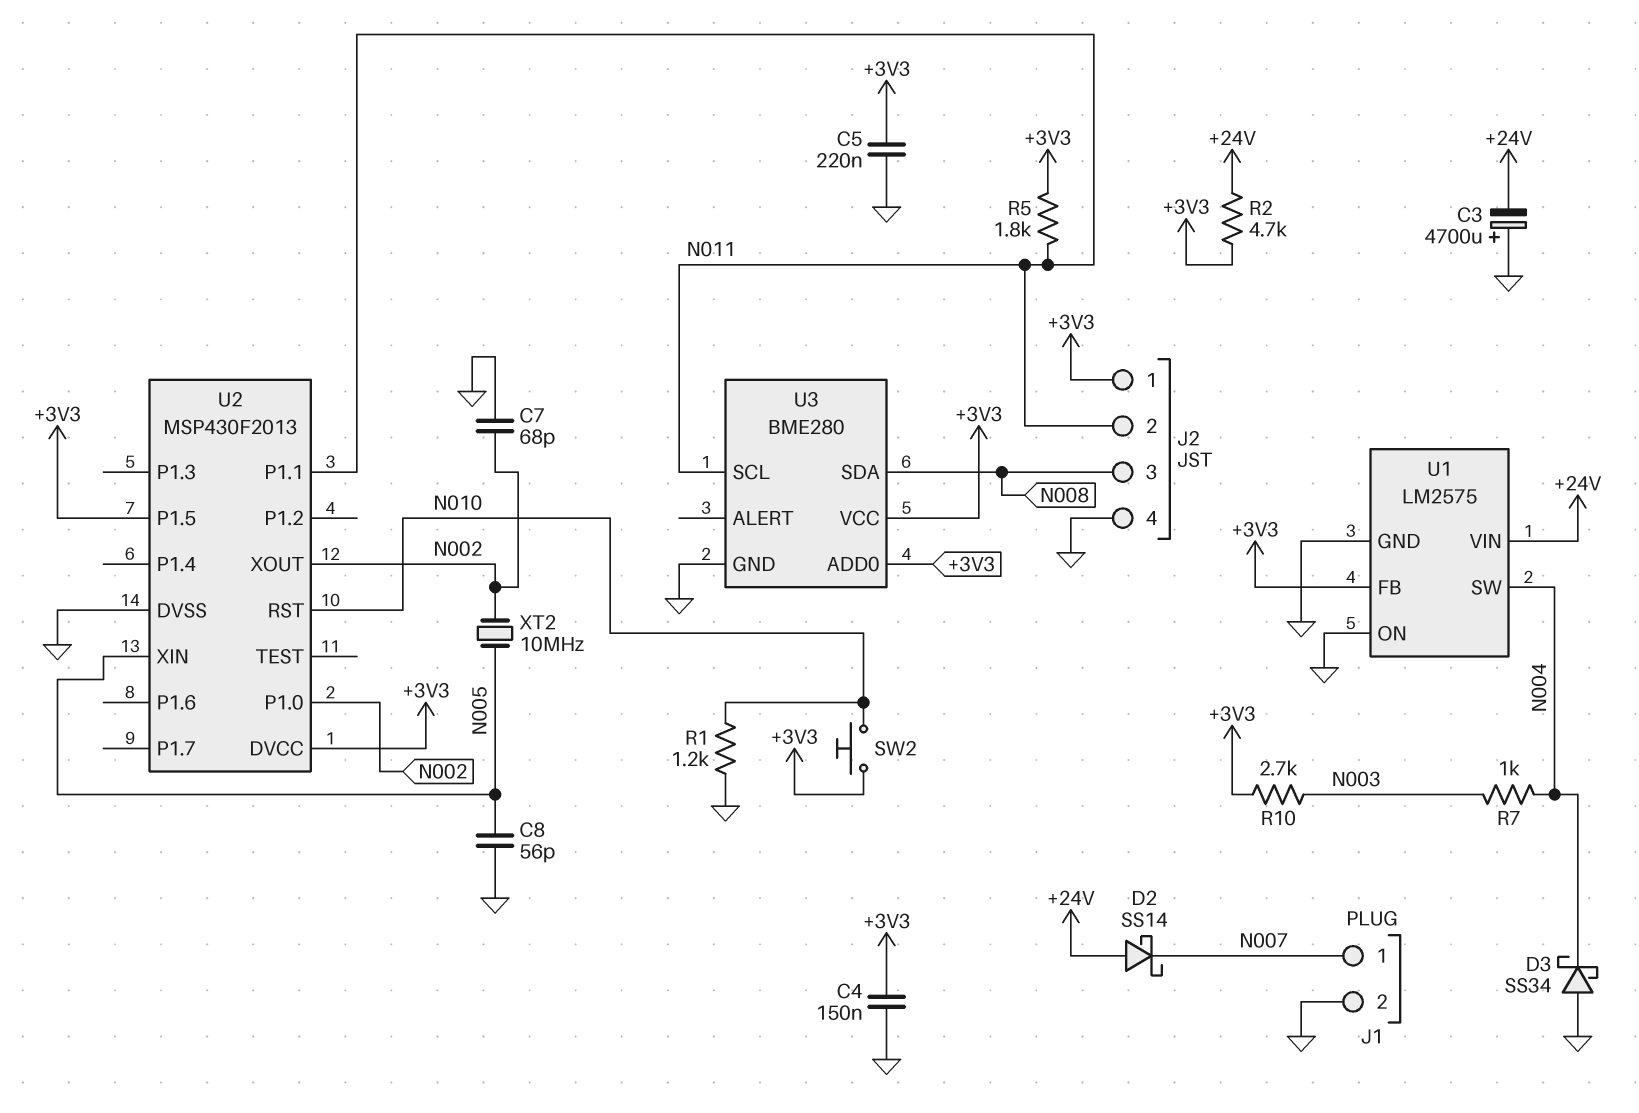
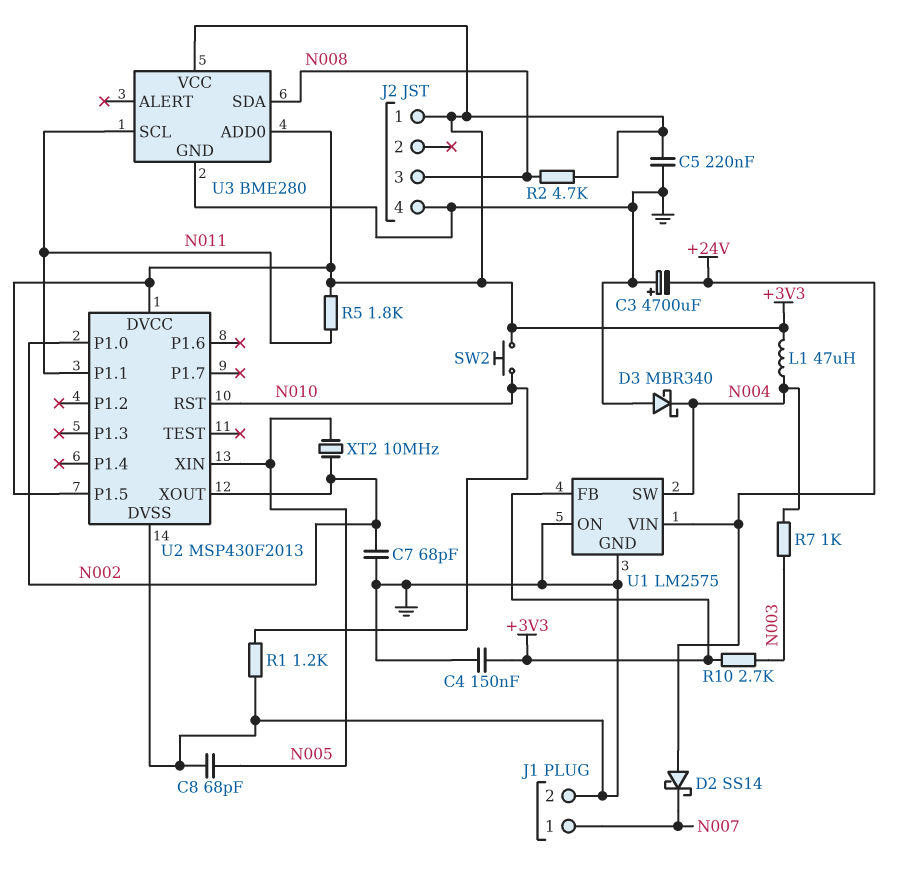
C8: 56pF (GND, N005) -> 68pF (GND, N005)
D3: schottky SS34 (A GND, K N004) -> schottky MBR340 (A GND, K N004)
J2 pin 2: N011 -> none
L1: none -> 47uH (+3V3, N004)
R2: 4.7k (+3V3, +24V) -> 4.7k (+3V3, N008)

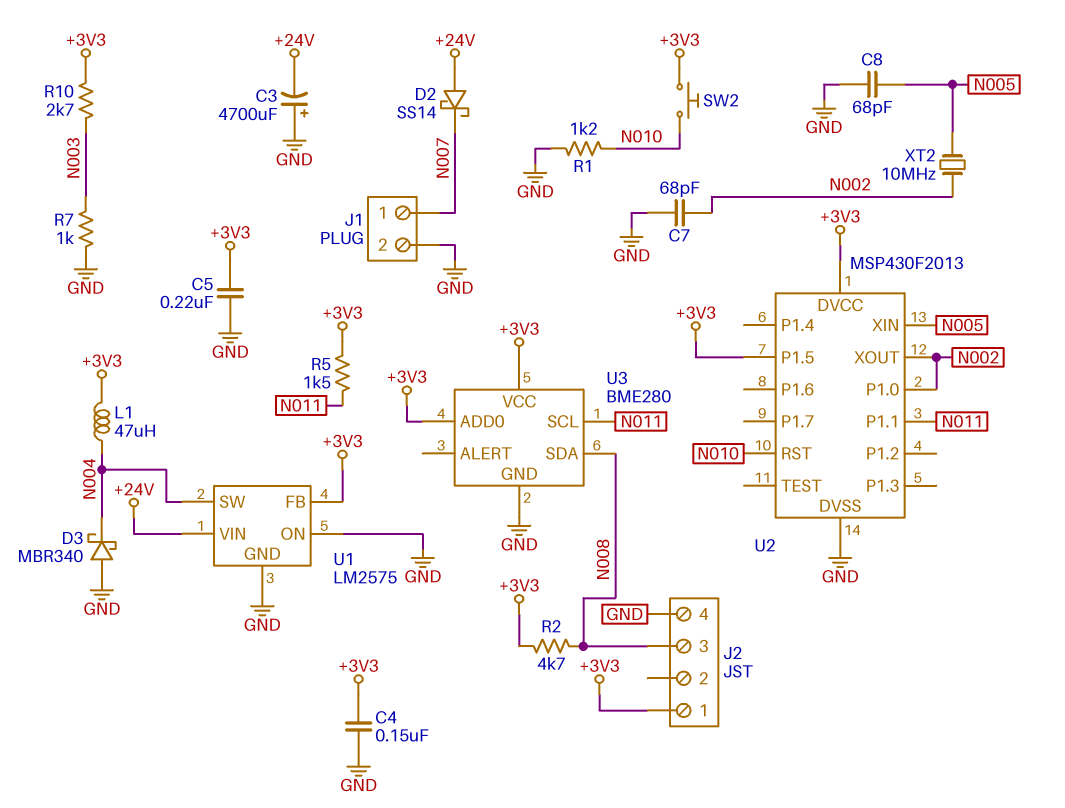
R5: 1.8k (+3V3, N011) -> 1.5k (+3V3, N011)
R7: 1k (N003, N004) -> 1k (GND, N003)

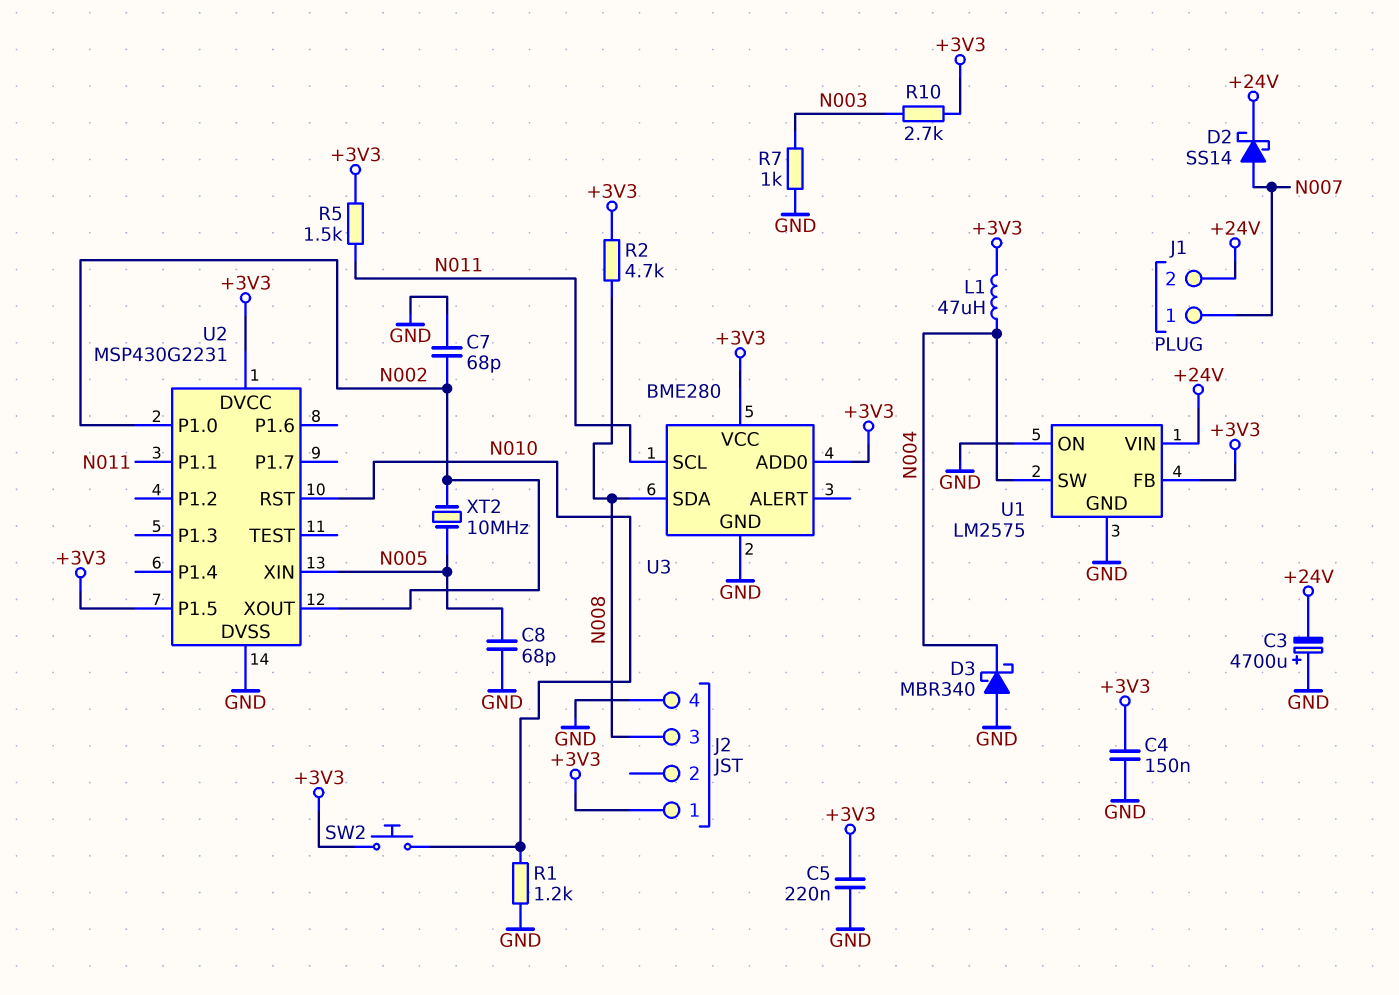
D2: schottky SS14 (A +24V, K N007) -> schottky SS14 (A N007, K +24V)
J1 pin 2: GND -> +24V
U2: MSP430F2013 -> MSP430G2231

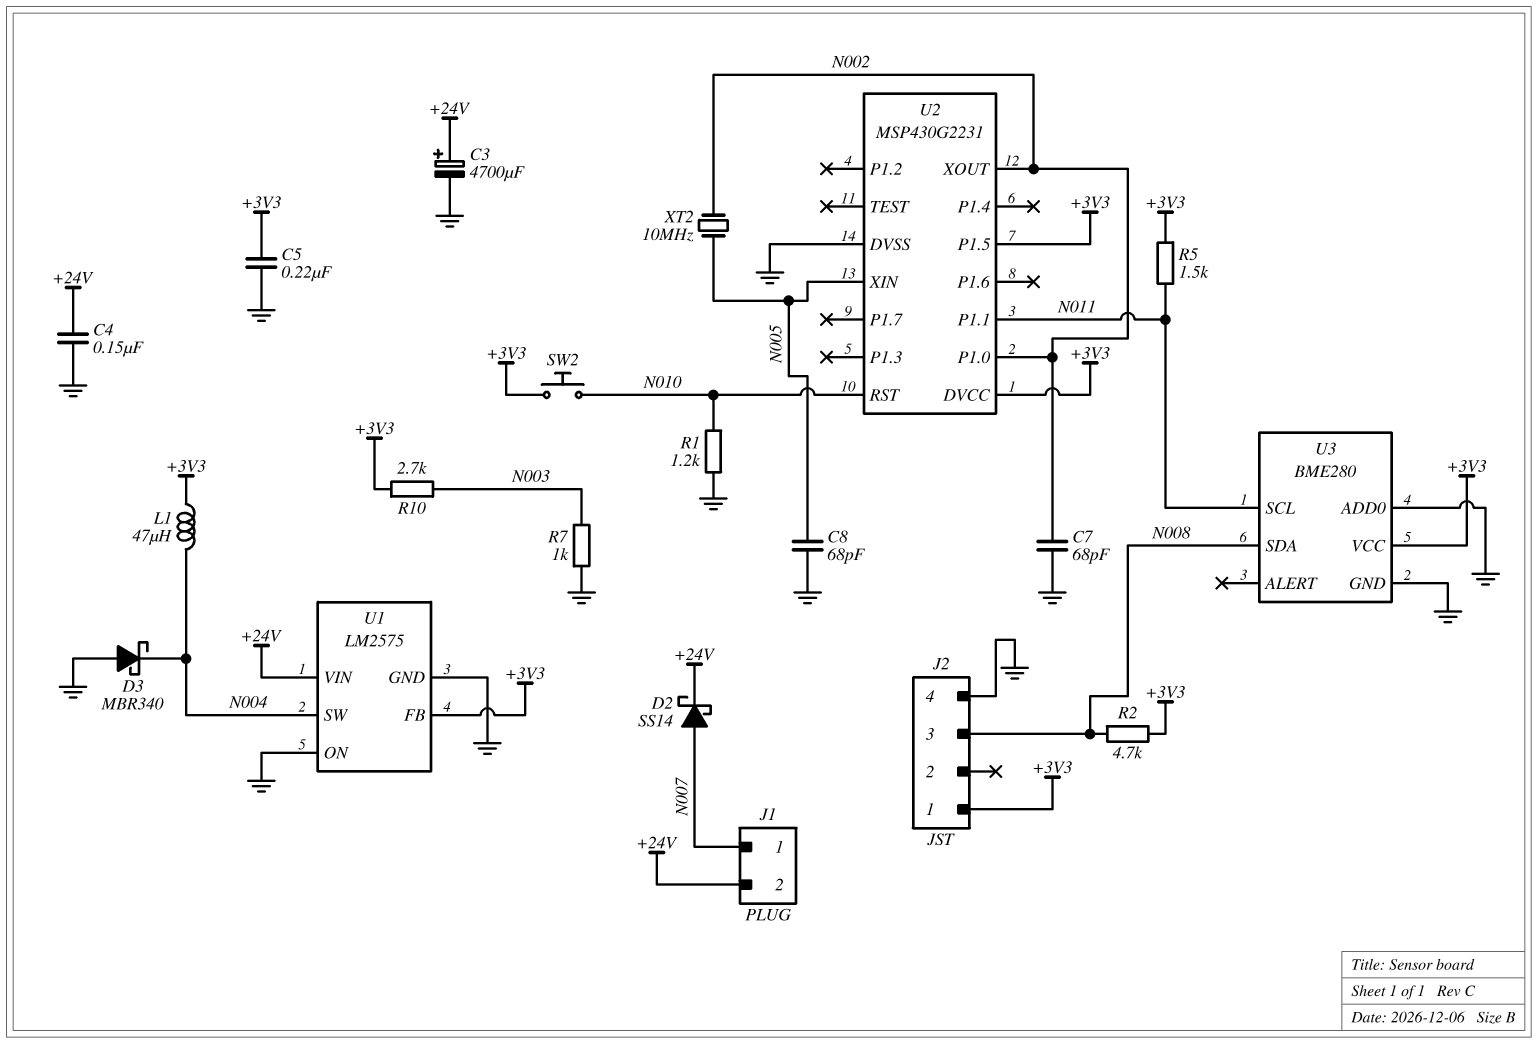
C3: 4700uF (plus GND, minus +24V) -> 4700uF (plus +24V, minus GND)
C4: 150nF (+3V3, GND) -> 150nF (+24V, GND)
U3 pin ADD0: +3V3 -> GND

